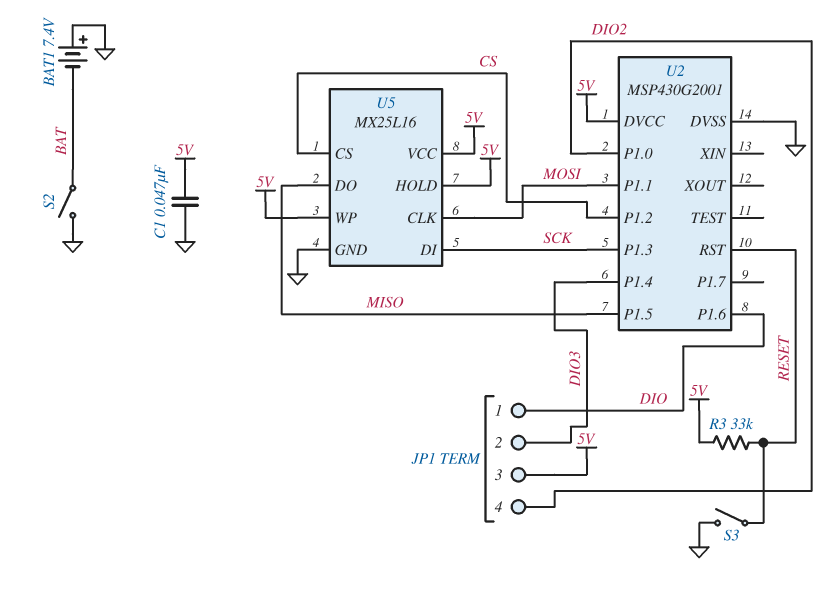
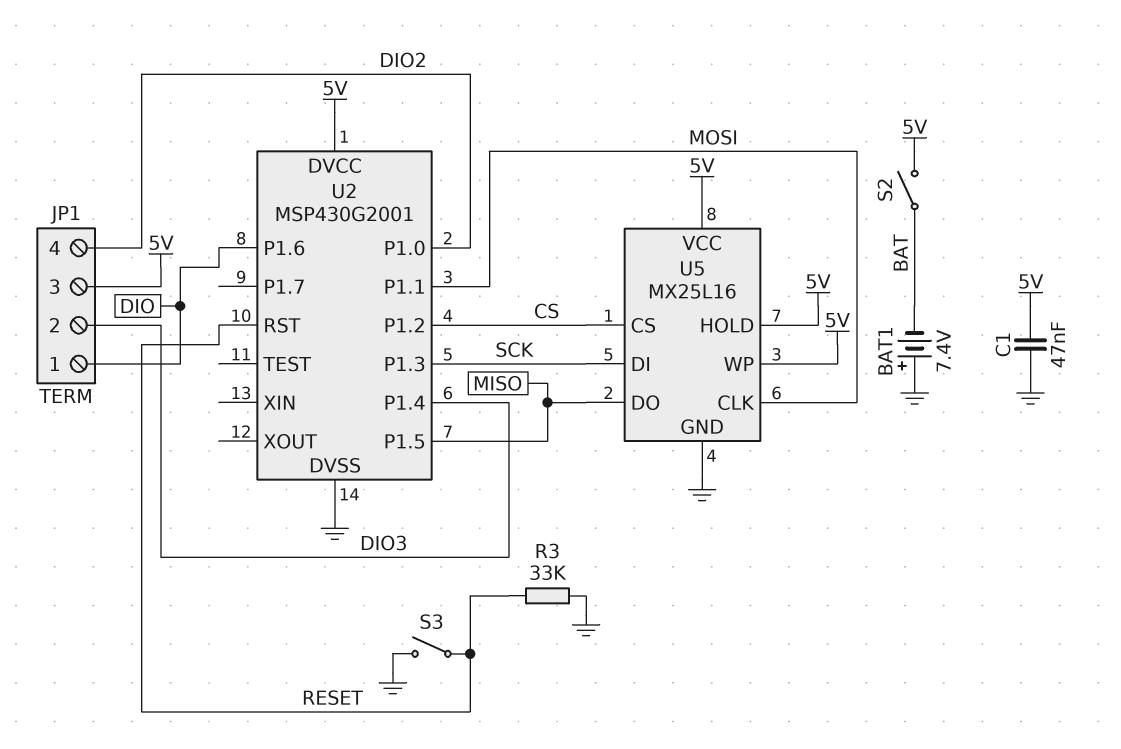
R3: 33k (5V, RESET) -> 33k (GND, RESET)
S2: switch (BAT, GND) -> switch (5V, BAT)

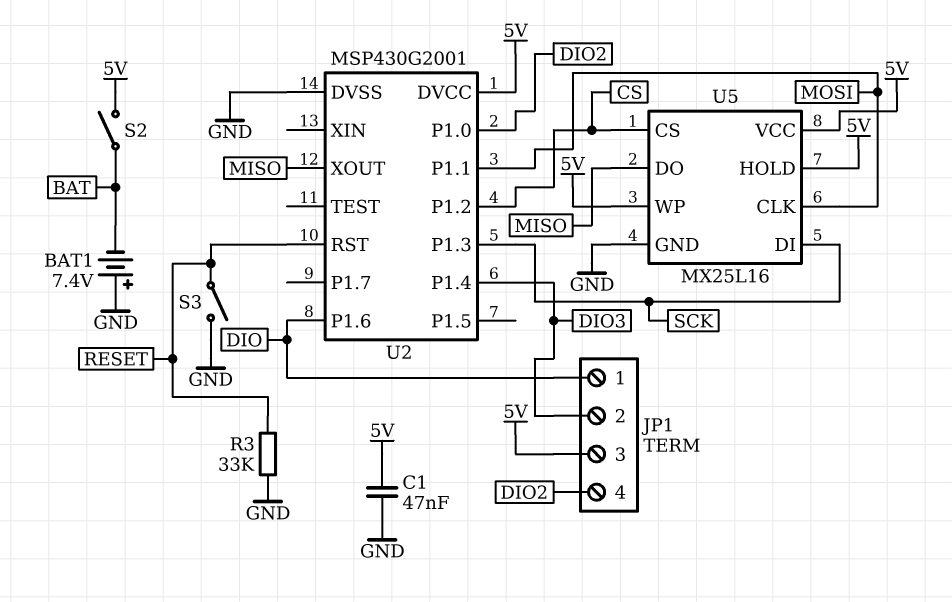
U2 pin P1.5: MISO -> none
U2 pin XOUT: none -> MISO

